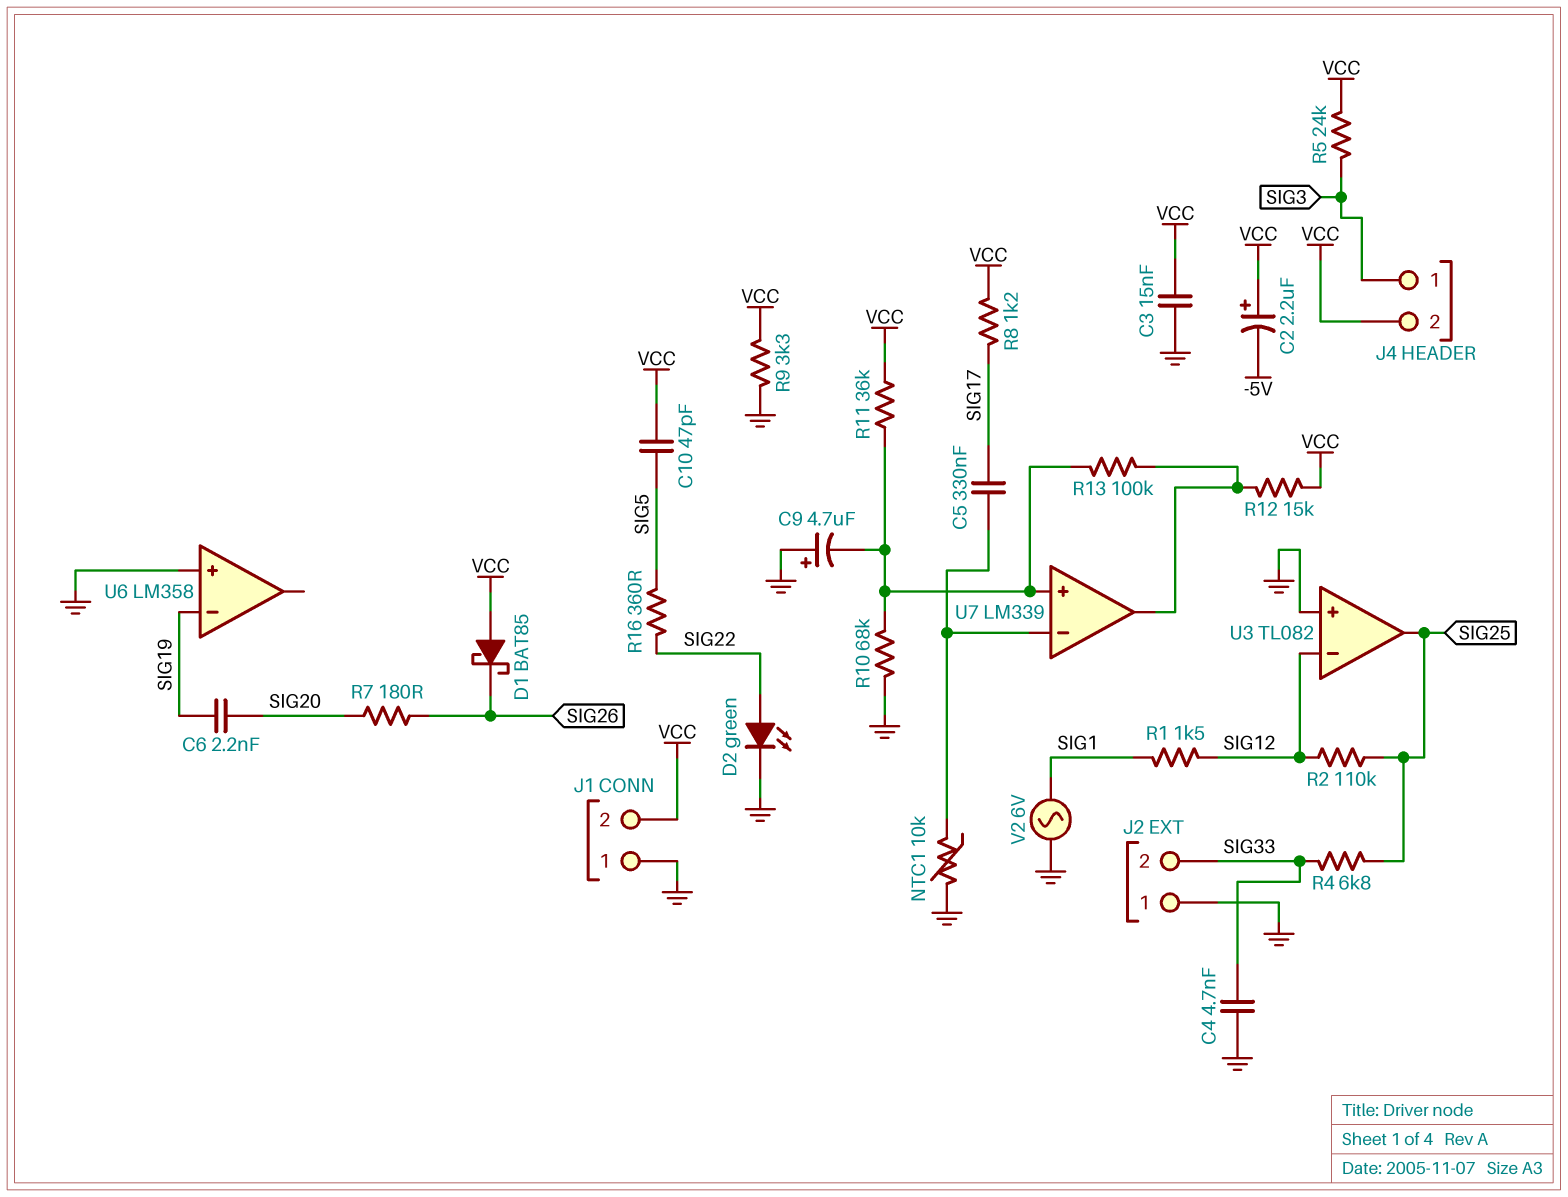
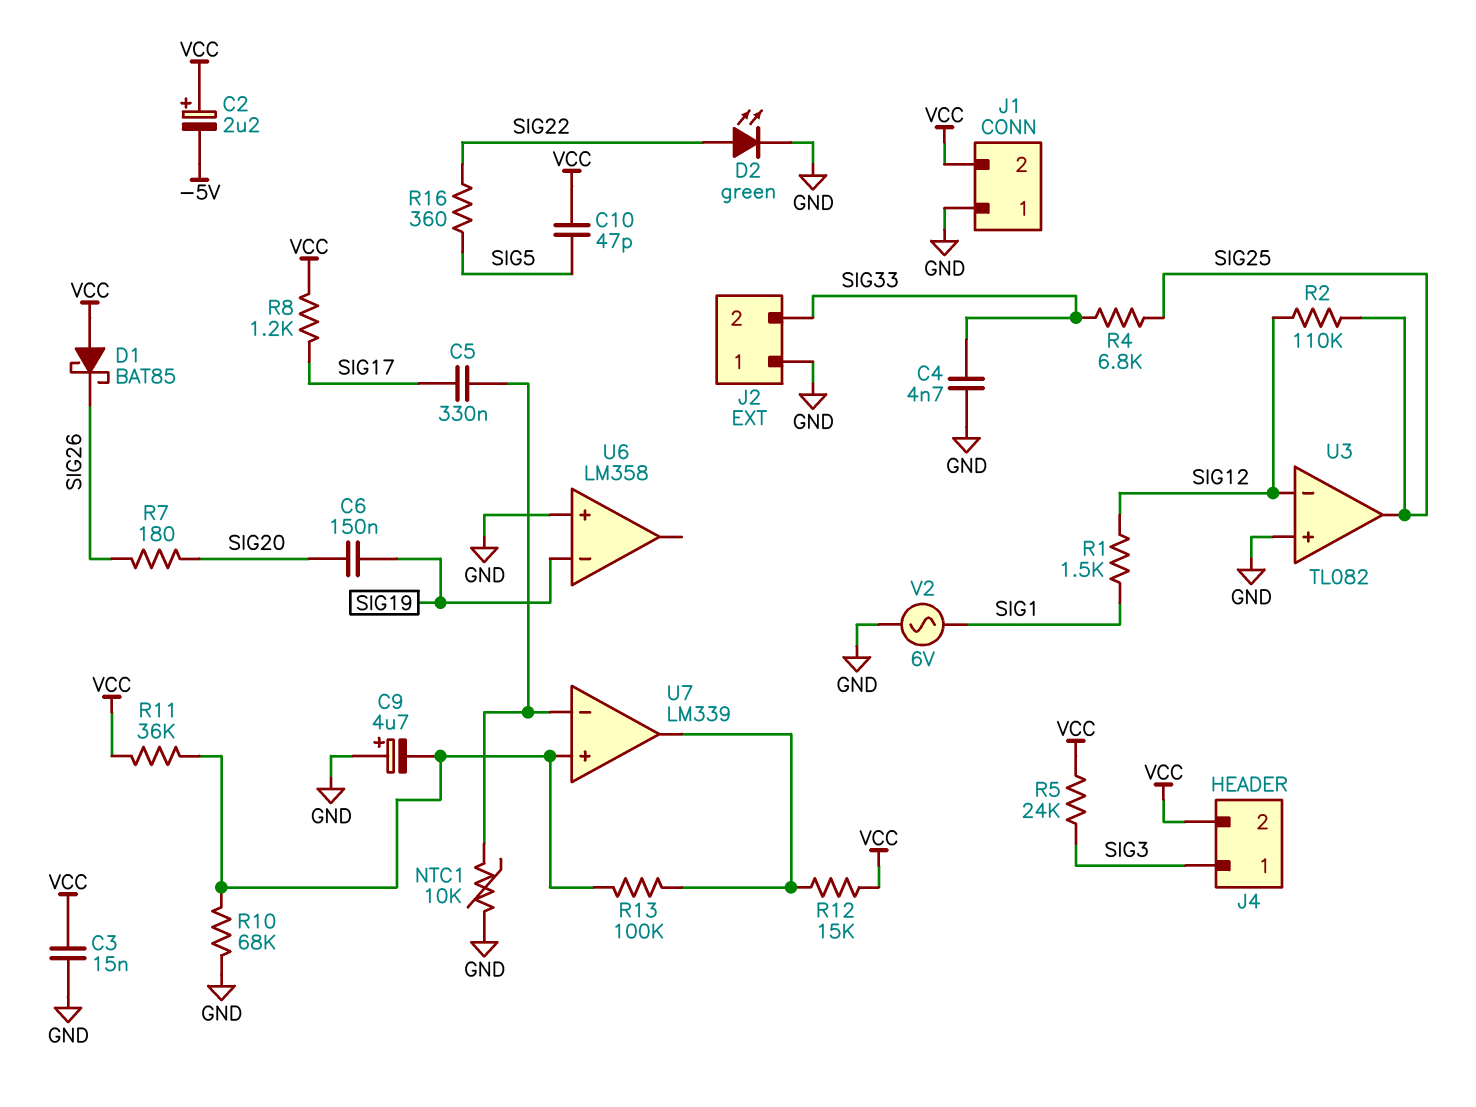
C6: 2.2nF (SIG19, SIG20) -> 150nF (SIG19, SIG20)
R9: 3.3k (GND, VCC) -> none

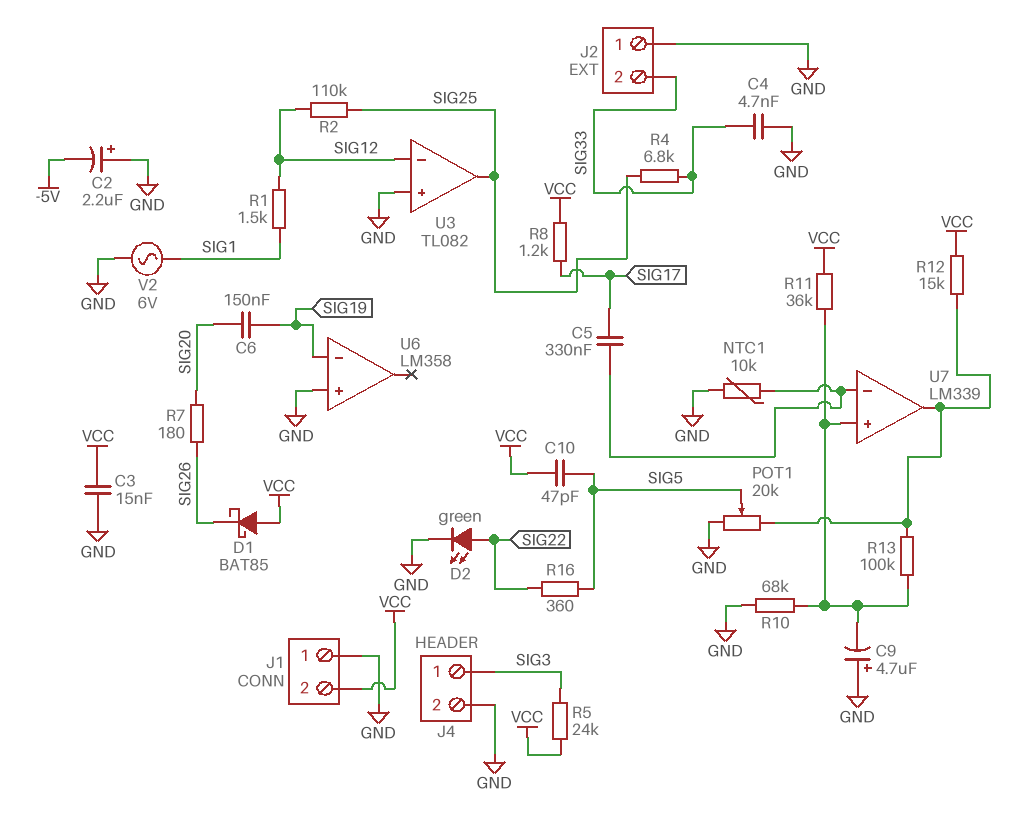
C2: 2.2uF (plus VCC, minus -5V) -> 2.2uF (plus GND, minus -5V)
J4 pin 2: VCC -> GND
POT1: none -> 20k (GND, U7/out, wiper SIG5)

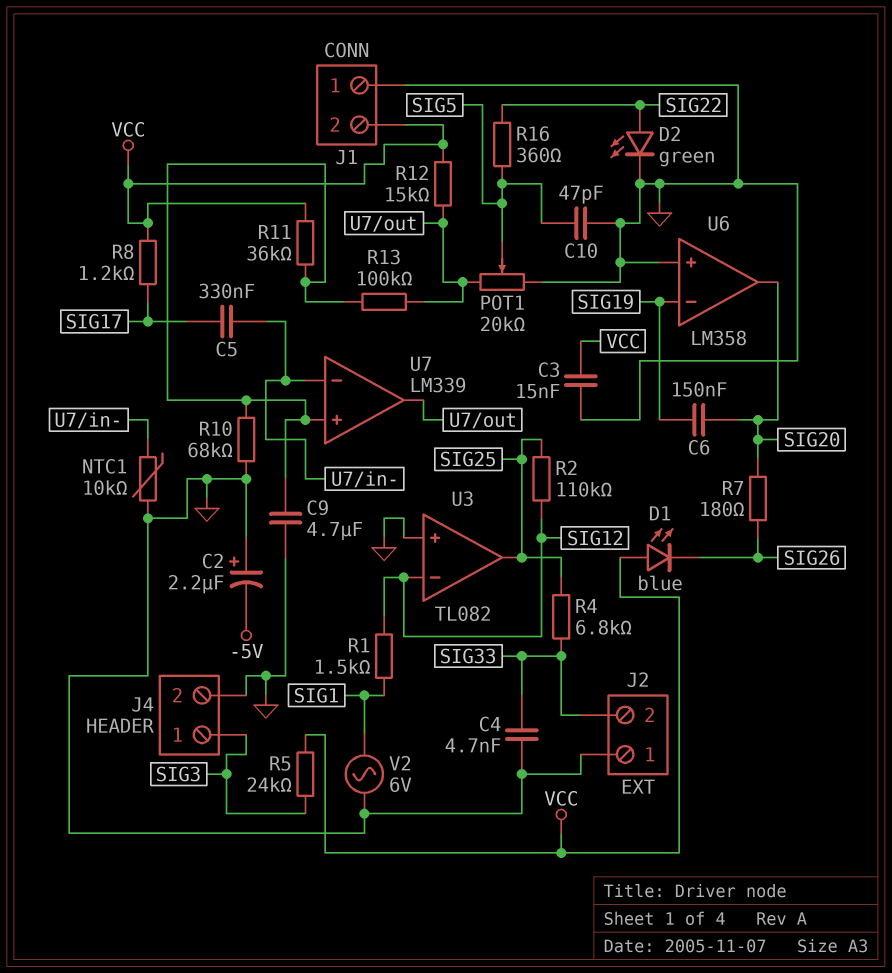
C9: 4.7uF (plus GND, minus U7/in+) -> 4.7uF (GND, U7/in+)
C10: 47pF (SIG5, VCC) -> 47pF (GND, SIG5)
D1: schottky BAT85 (A VCC, K SIG26) -> LED blue (A VCC, K SIG26)
U6 pin out: none -> SIG20

